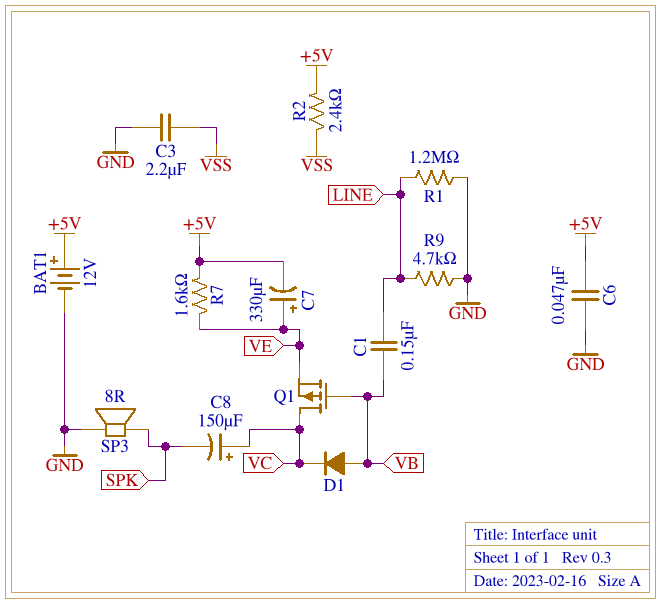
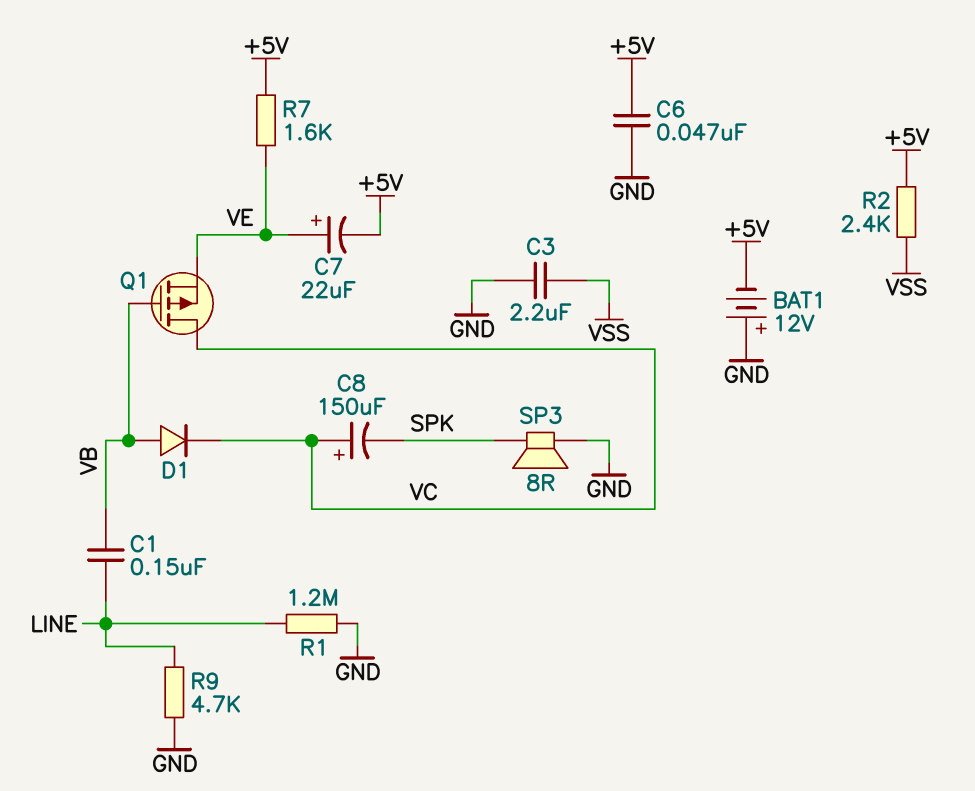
BAT1: 12V (plus +5V, minus GND) -> 12V (plus GND, minus +5V)
C7: 330uF (plus VE, minus +5V) -> 22uF (plus VE, minus +5V)

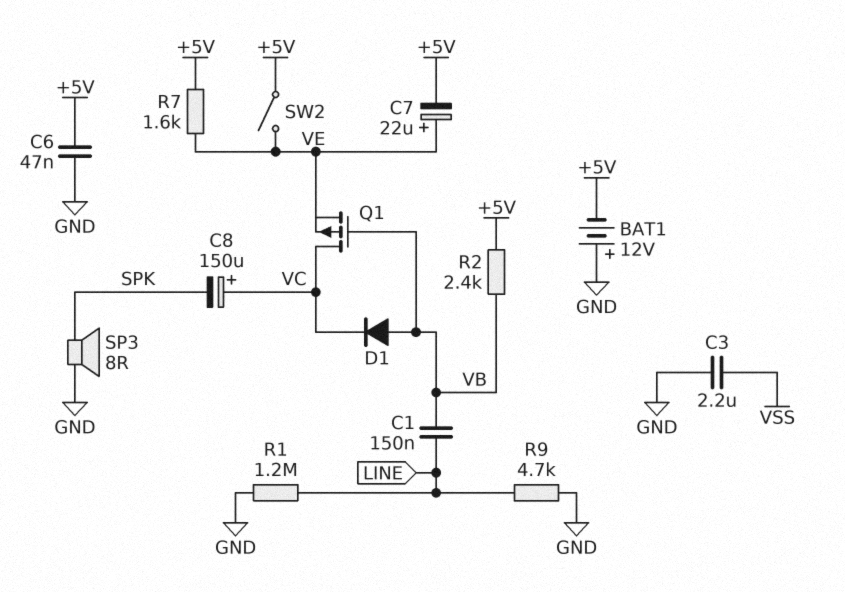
R2: 2.4k (+5V, VSS) -> 2.4k (+5V, VB)
SW2: none -> switch (+5V, VE)

